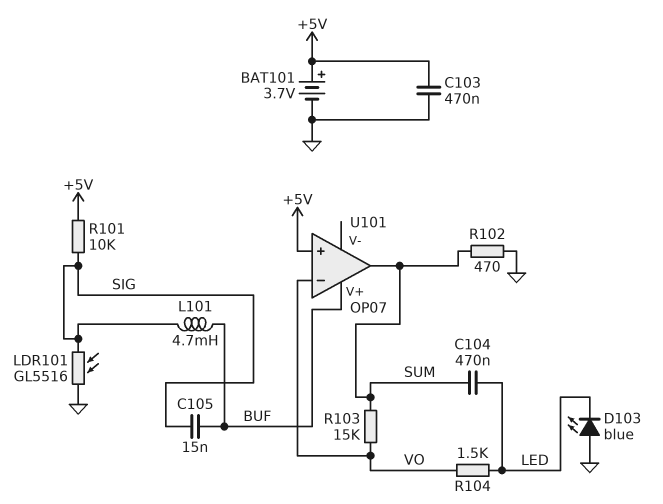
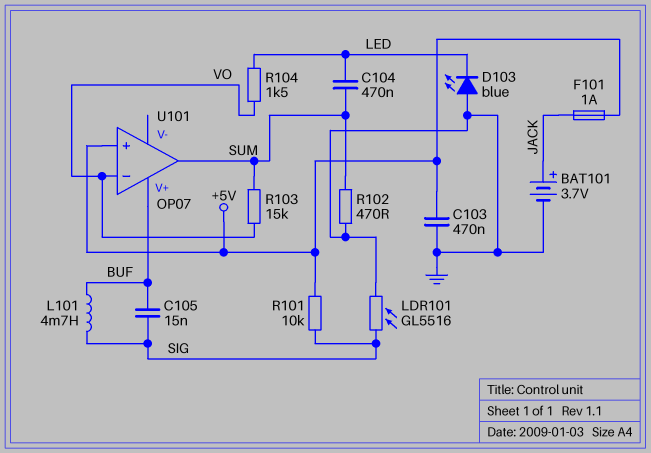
BAT101: 3.7V (plus +5V, minus GND) -> 3.7V (plus JACK, minus GND)
F101: none -> 1A (+5V, JACK)

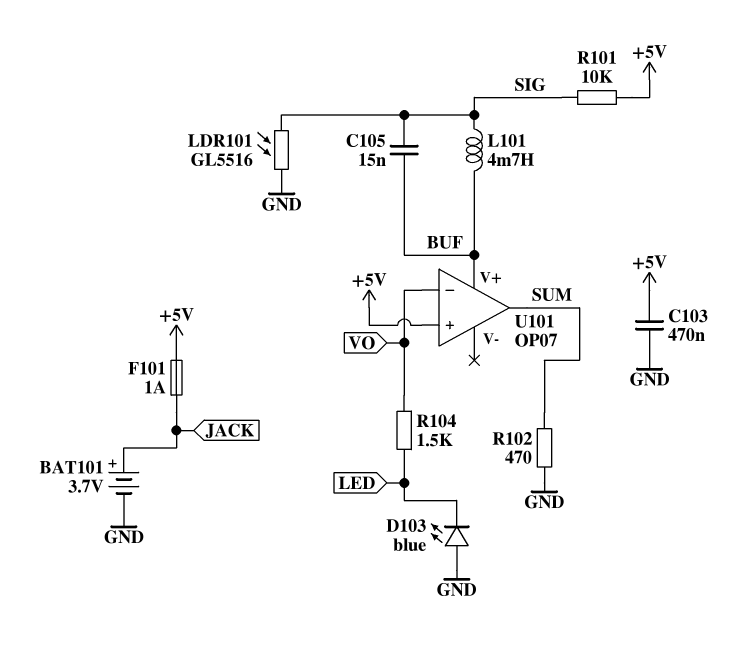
C104: 470nF (LED, SUM) -> none
R103: 15k (SUM, VO) -> none

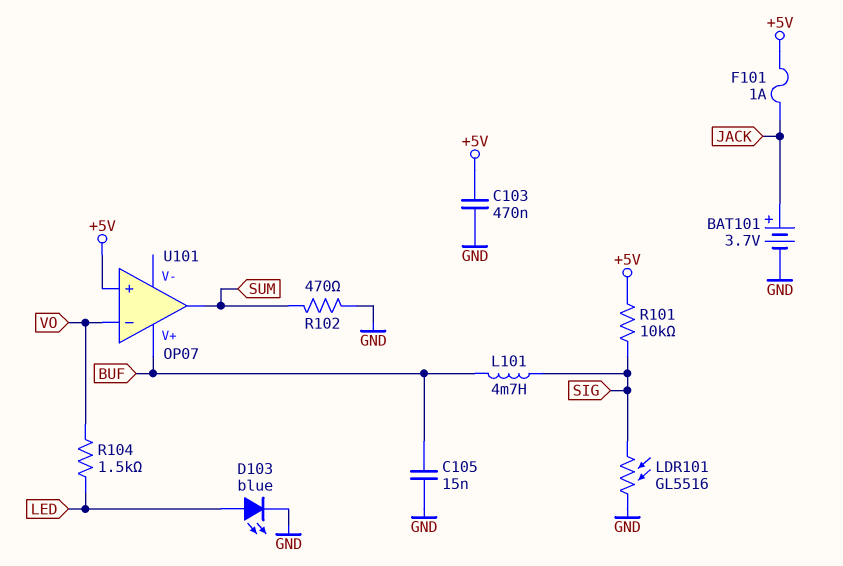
C105: 15nF (BUF, SIG) -> 15nF (BUF, GND)
D103: LED blue (A GND, K LED) -> LED blue (A LED, K GND)

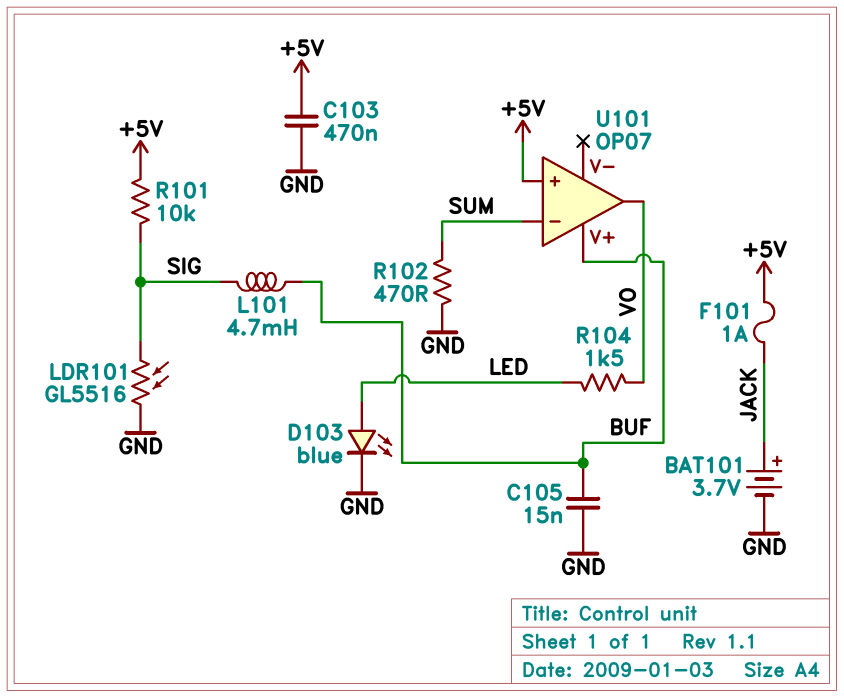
U101 pin in-: VO -> SUM
U101 pin out: SUM -> VO

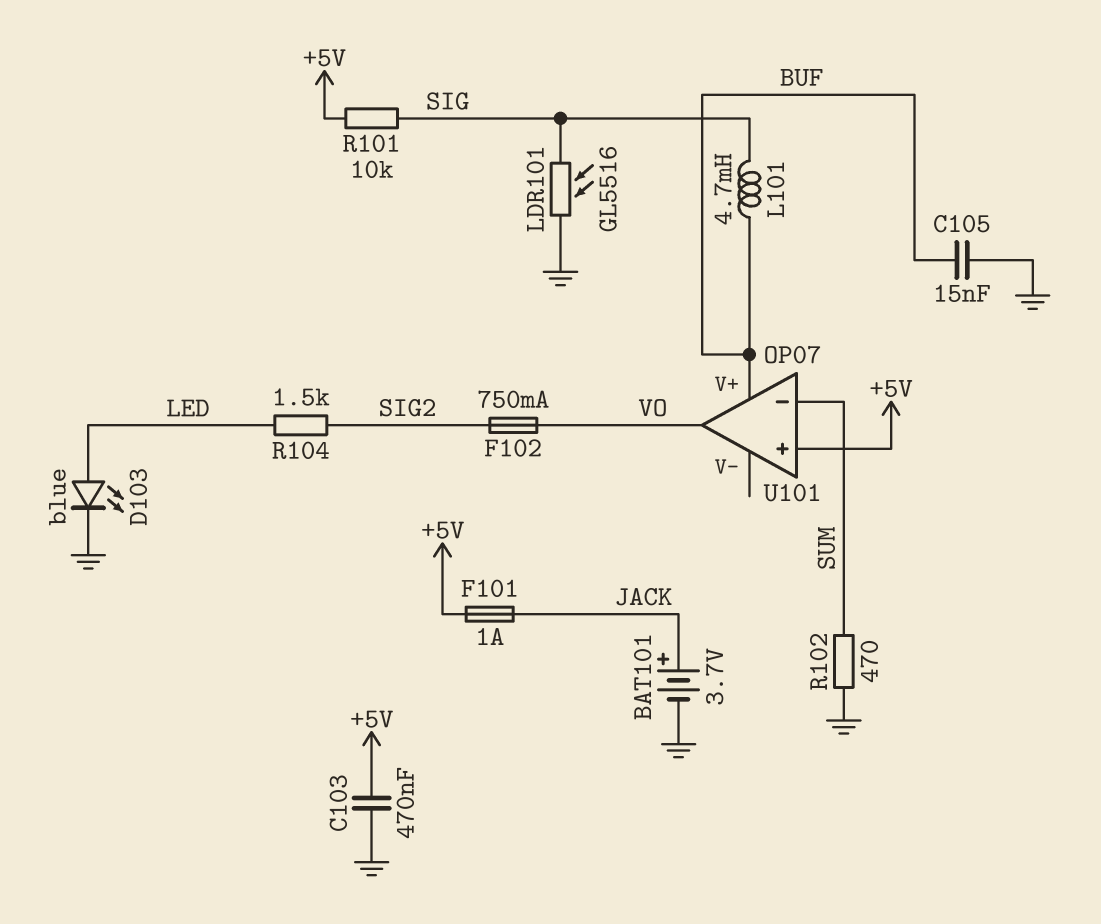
F102: none -> 750mA (SIG2, VO)
R104: 1.5k (LED, VO) -> 1.5k (LED, SIG2)

